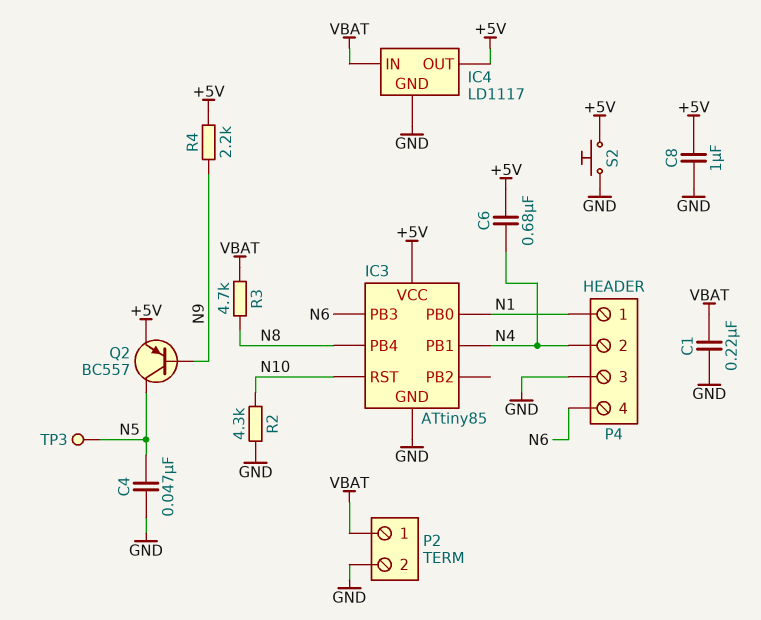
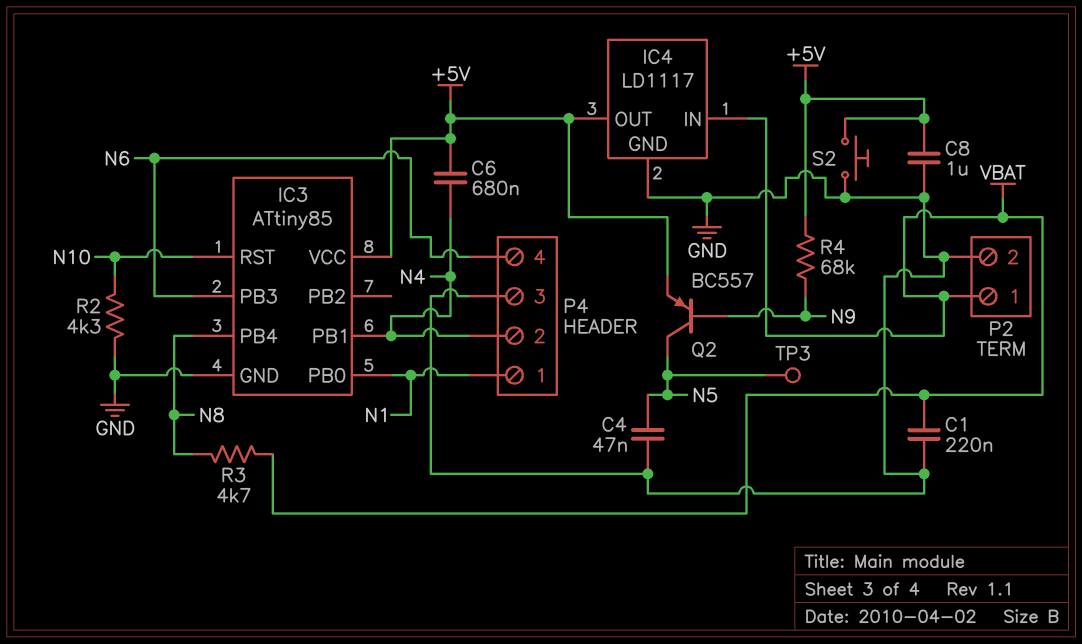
R4: 2.2k (+5V, N9) -> 68k (+5V, N9)

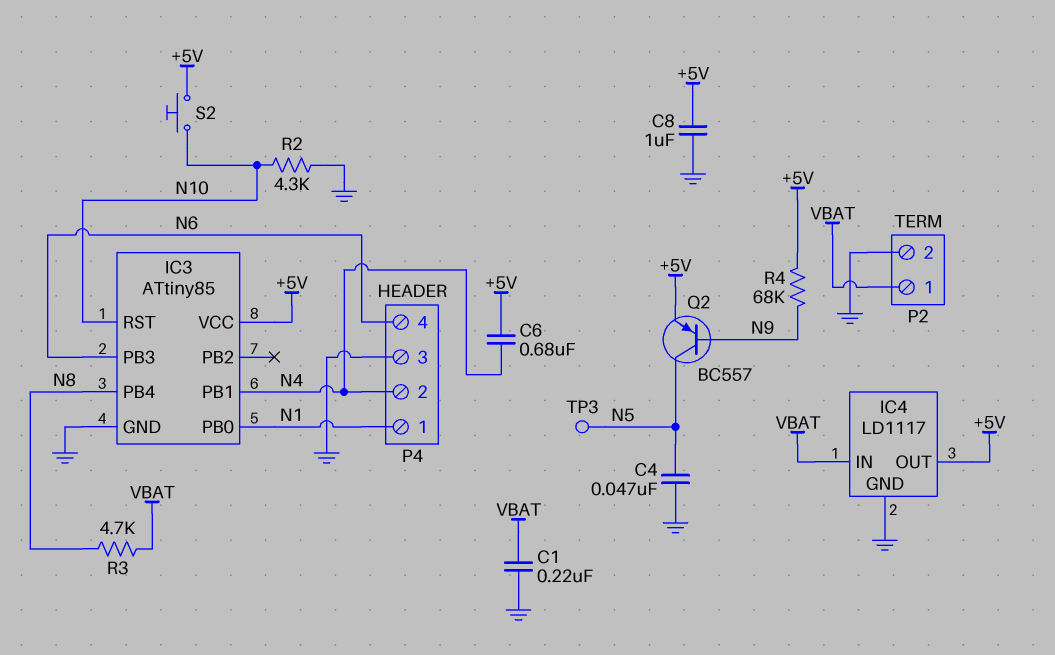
S2: button (+5V, GND) -> button (+5V, N10)

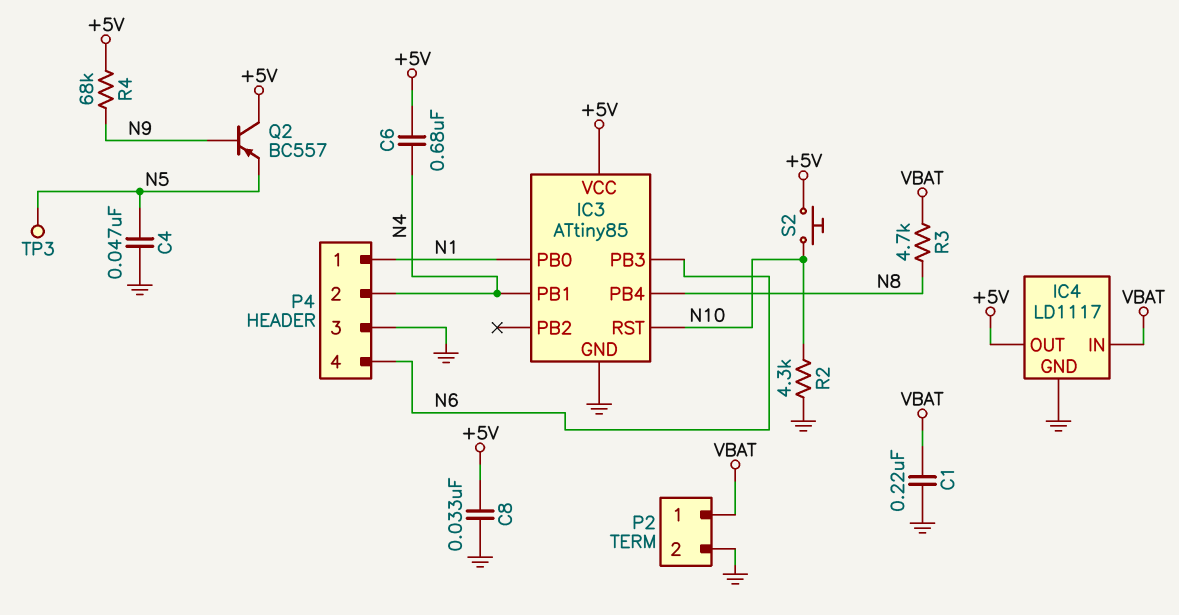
C8: 1uF (+5V, GND) -> 33nF (+5V, GND)
Q2: PNP BC557 (B N9, C N5, E +5V) -> PNP BC557 (B N9, C +5V, E N5)

